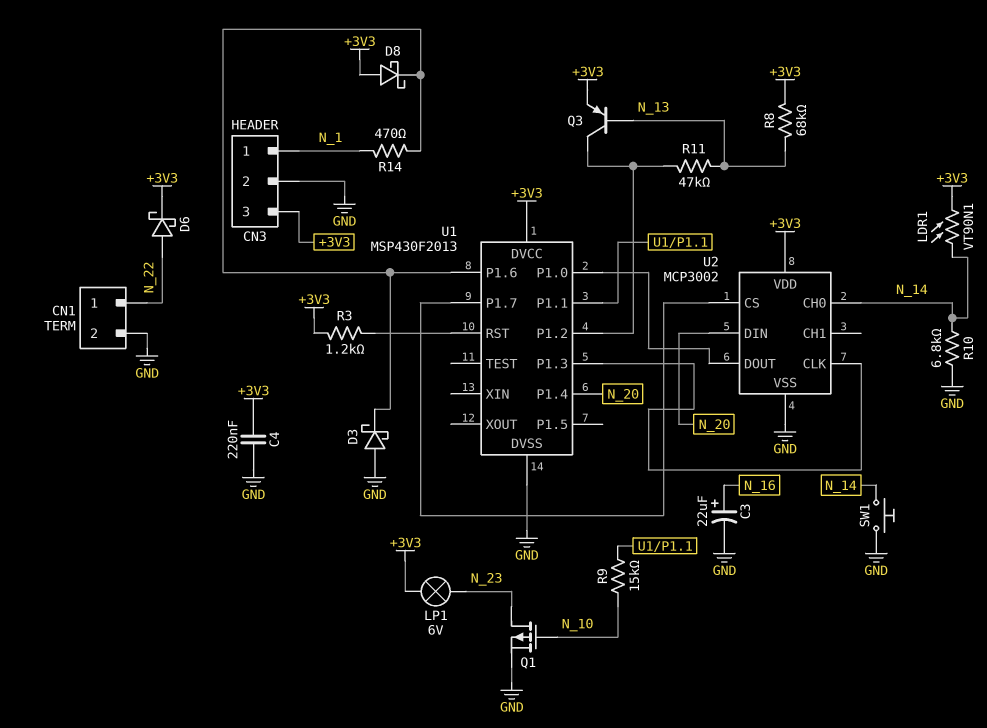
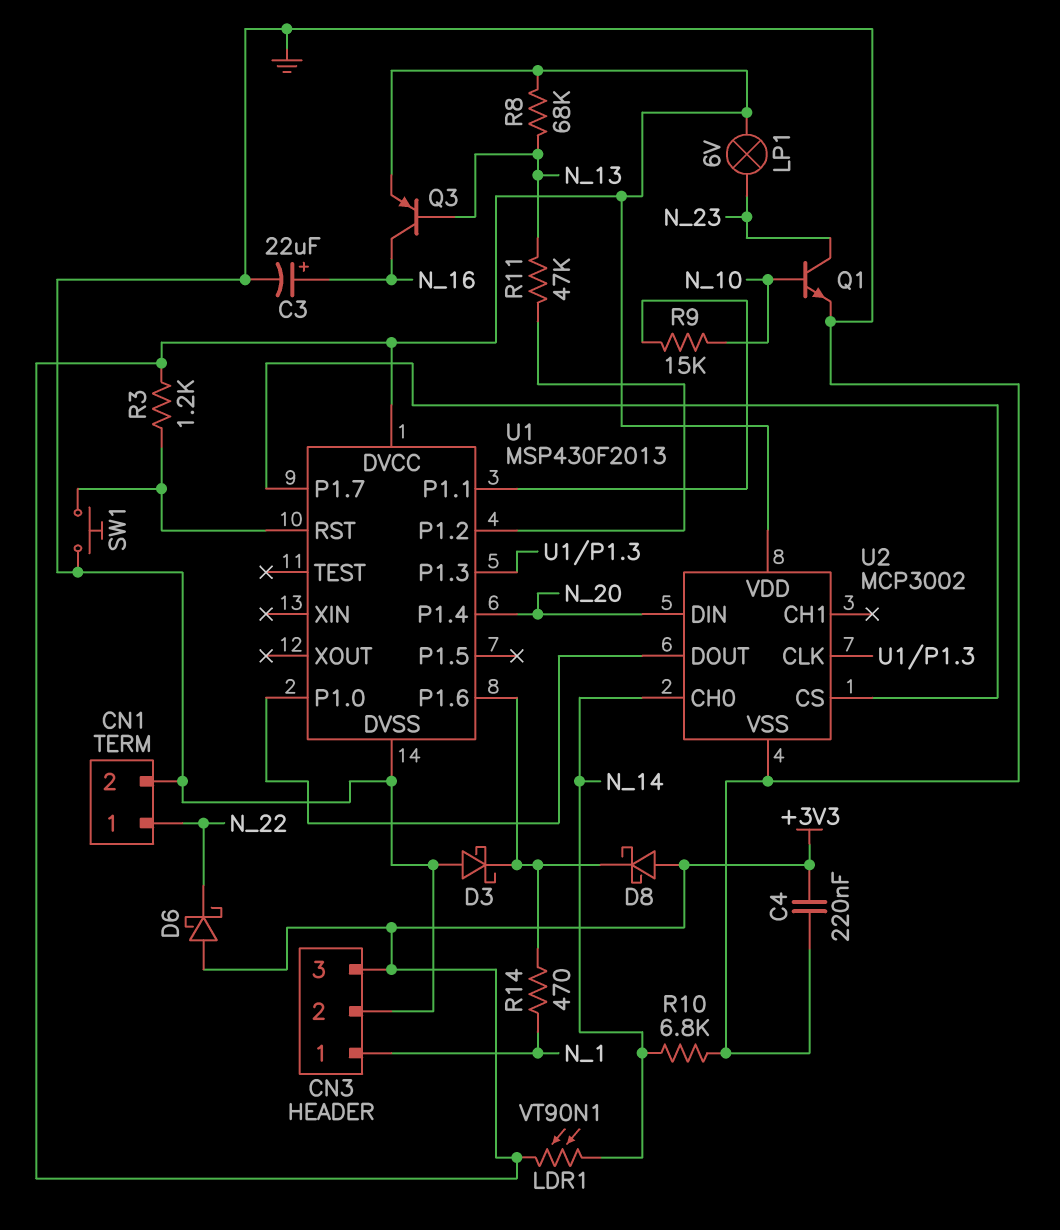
D6: schottky (A N_22, K +3V3) -> schottky (A +3V3, K N_22)
Q1: PMOS (G N_10, D N_23, S GND) -> NPN (B N_10, C N_23, E GND)
Q3: PNP (B N_13, C U1/P1.2, E +3V3) -> PNP (B N_13, C N_16, E +3V3)
SW1: button (GND, N_14) -> button (GND, U1/RST)

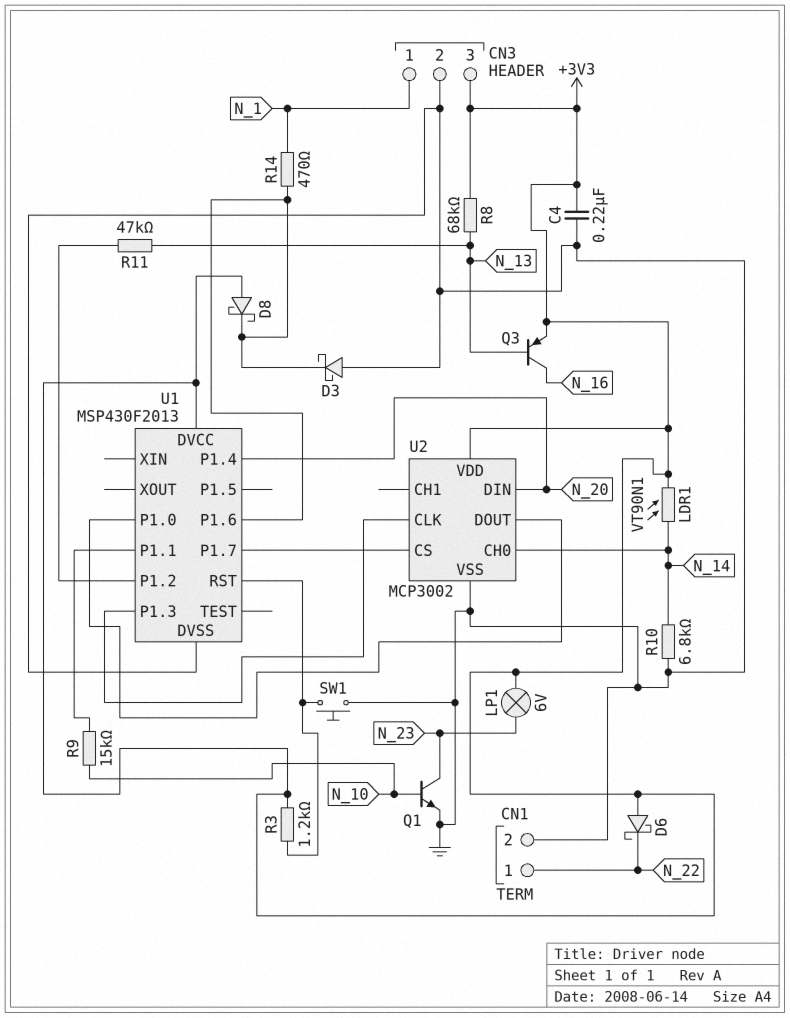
C3: 22uF (plus N_16, minus GND) -> none

